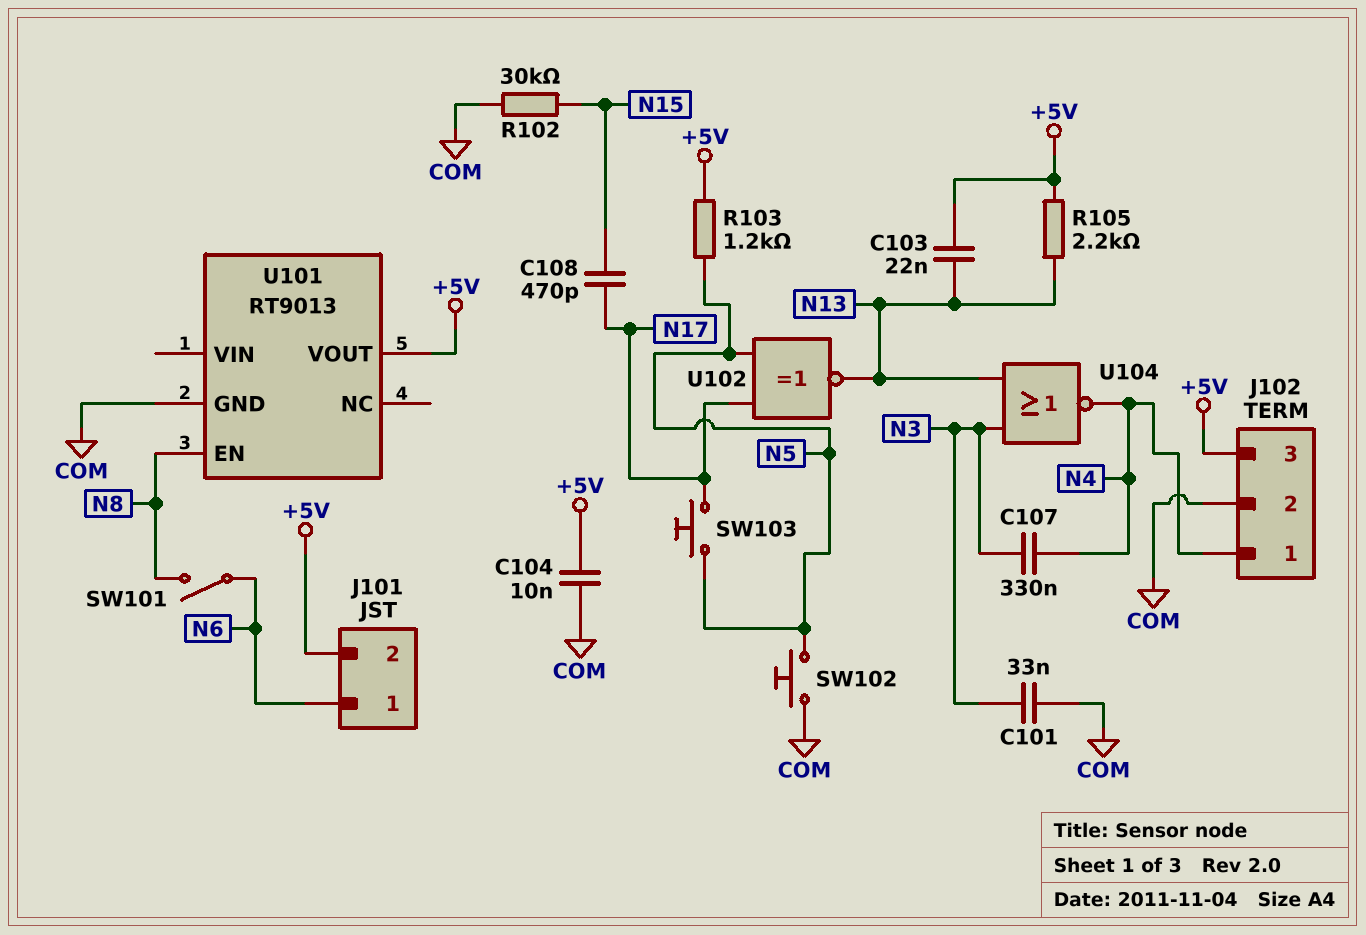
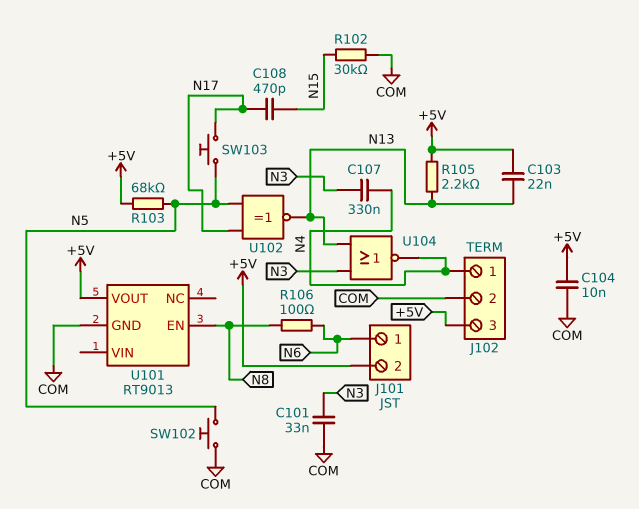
R103: 1.2k (+5V, N5) -> 68k (+5V, N5)
R106: none -> 100 (N6, N8)
SW101: switch (N6, N8) -> none

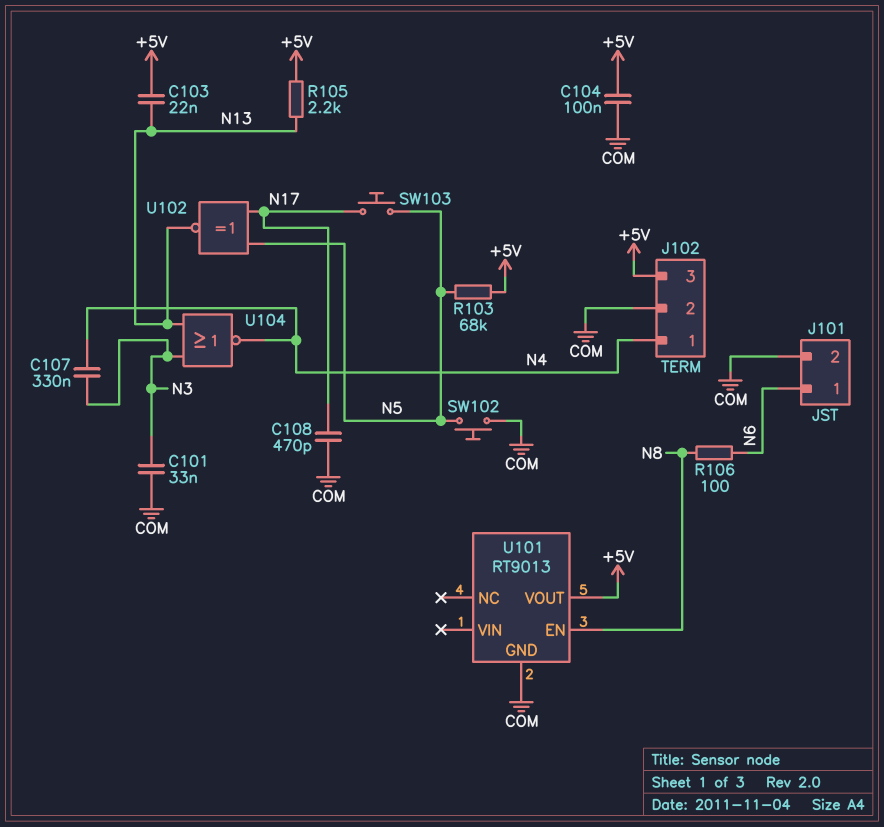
C104: 10nF (+5V, COM) -> 100nF (+5V, COM)
C108: 470pF (N15, N17) -> 470pF (COM, N17)
J101 pin 2: +5V -> COM
R102: 30k (COM, N15) -> none

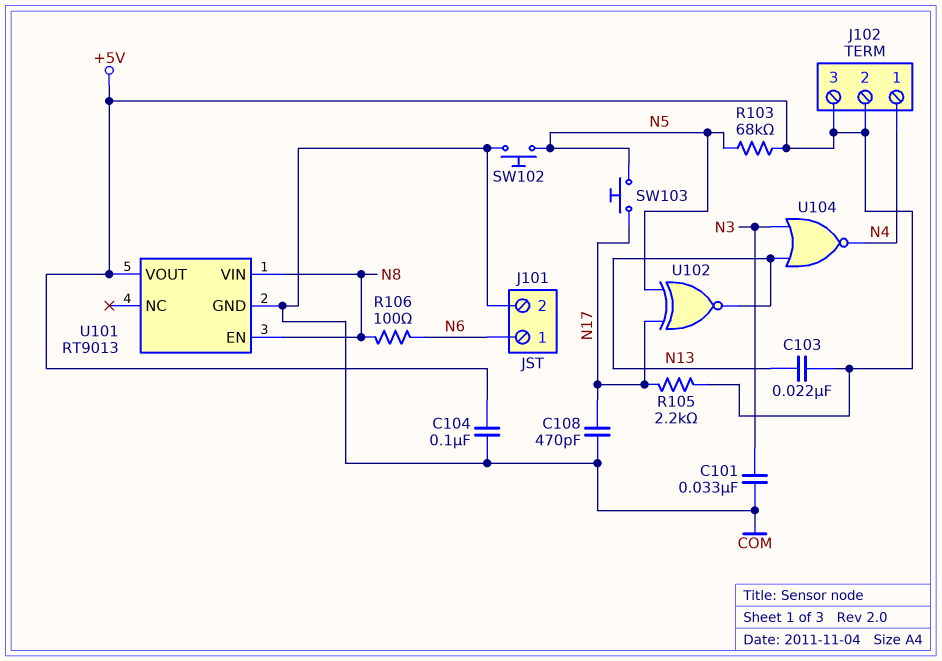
C107: 330nF (N3, N4) -> none
J102 pin 2: COM -> +5V
R105: 2.2k (+5V, N13) -> 2.2k (+5V, N17)
U101 pin VIN: none -> N8

